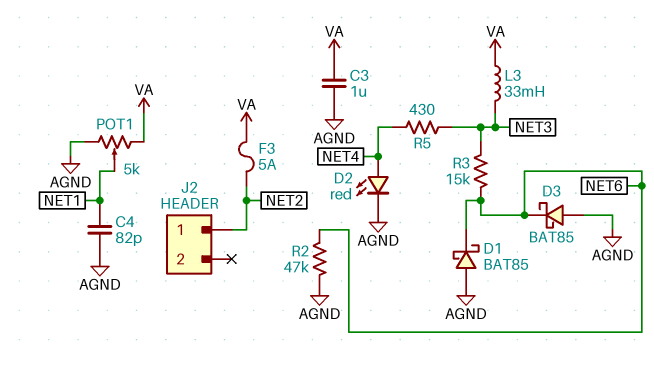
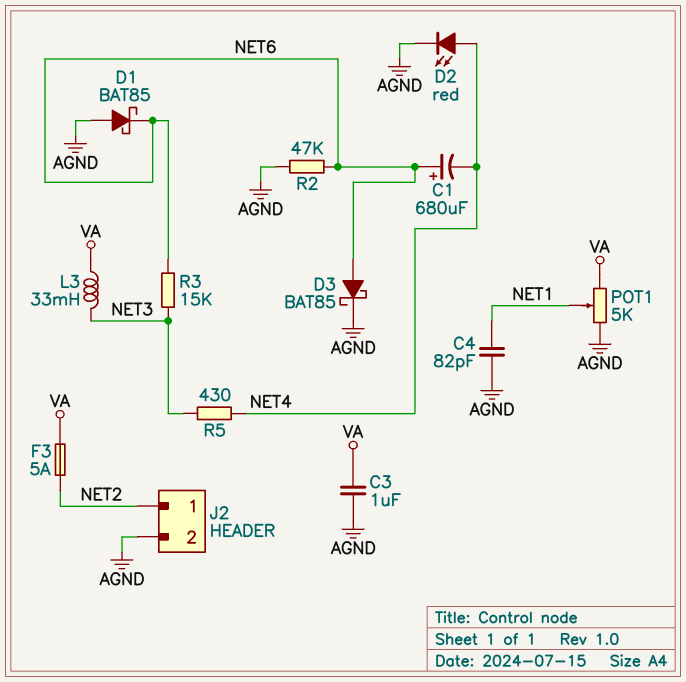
C1: none -> 680uF (plus NET6, minus NET4)
D3: schottky BAT85 (A AGND, K NET6) -> schottky BAT85 (A NET6, K AGND)
J2 pin 2: none -> AGND

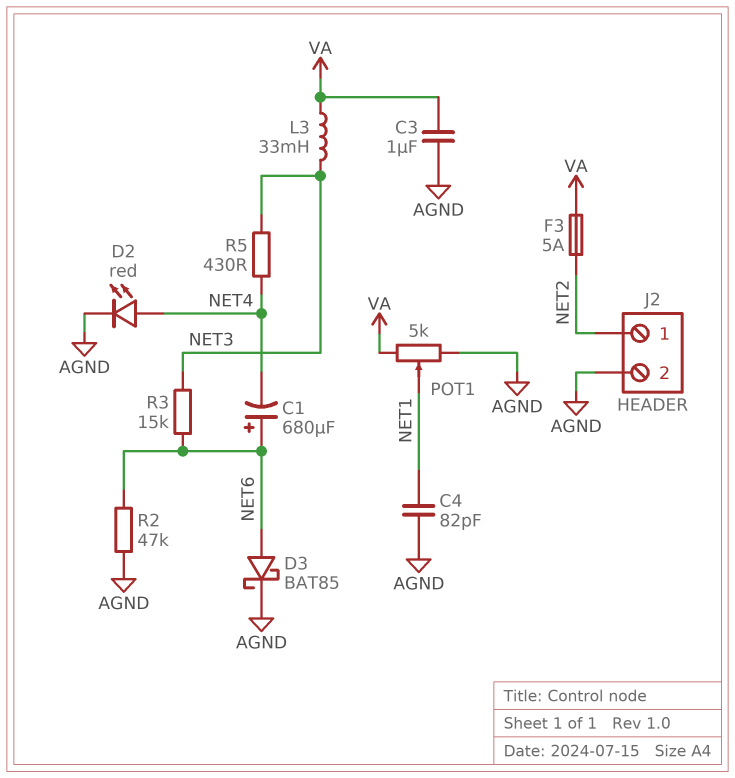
D1: schottky BAT85 (A AGND, K NET6) -> none

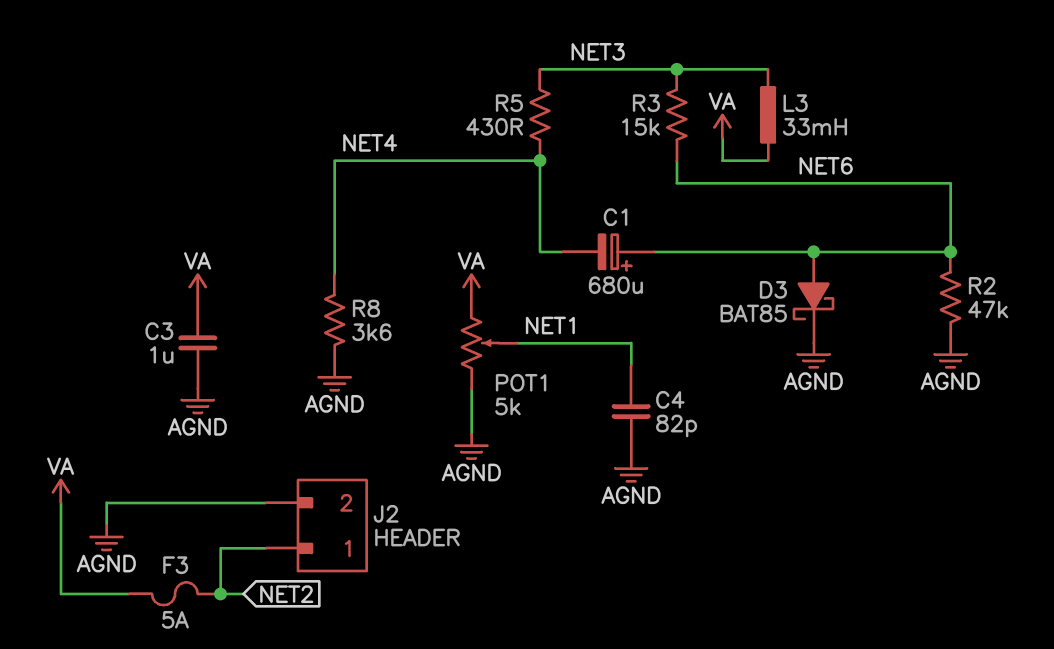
D2: LED red (A NET4, K AGND) -> none
R8: none -> 3.6k (AGND, NET4)

